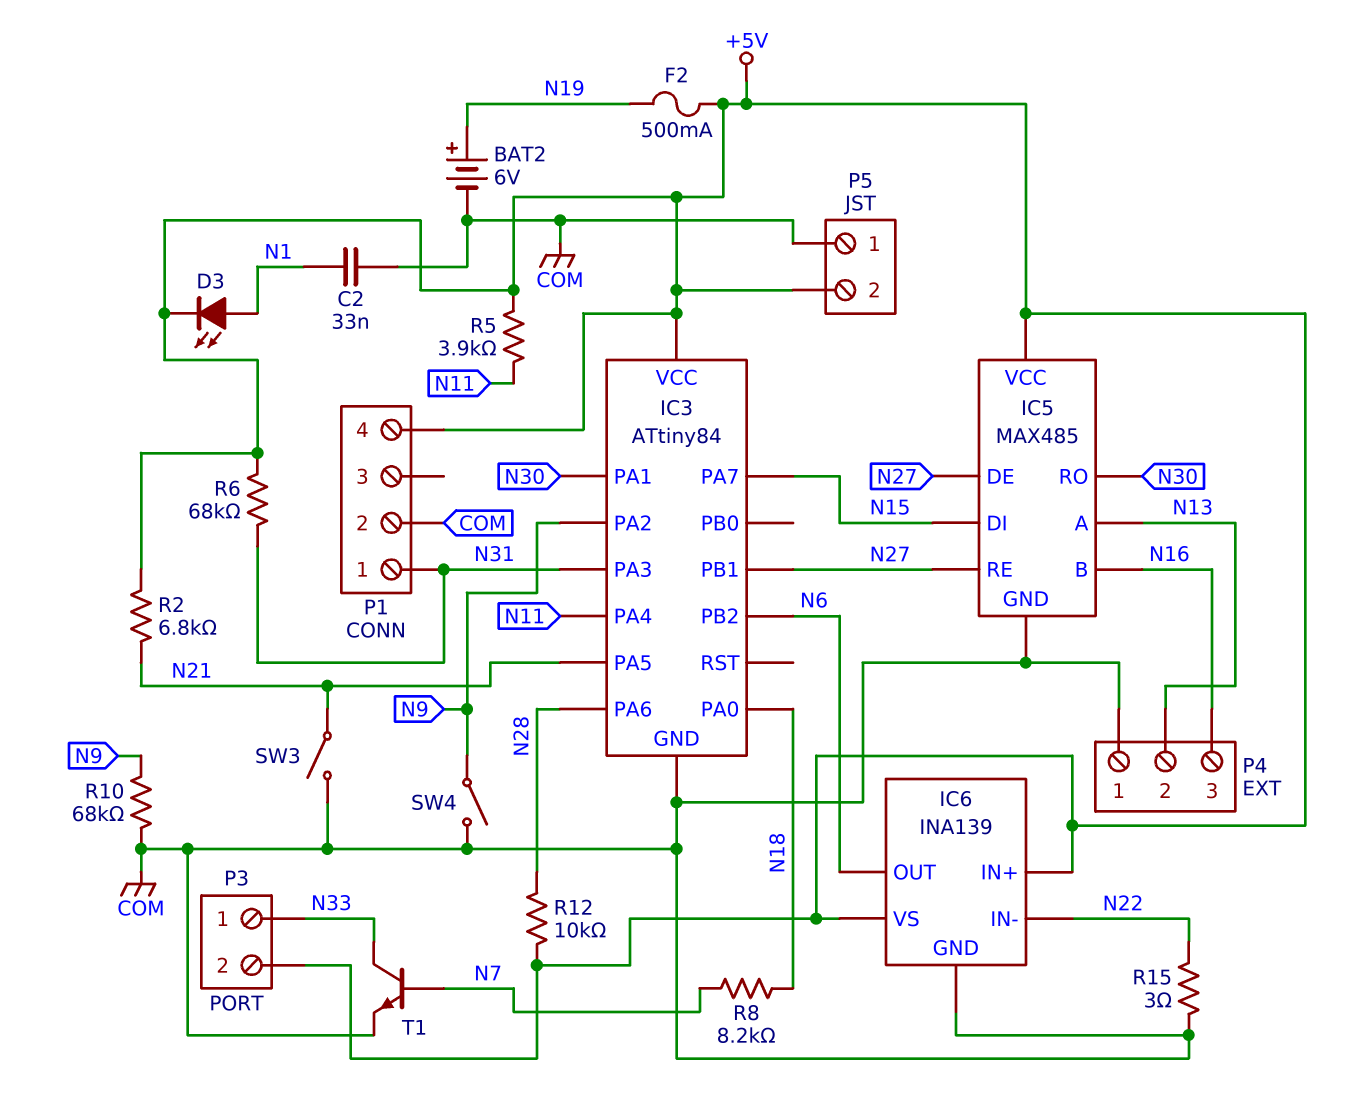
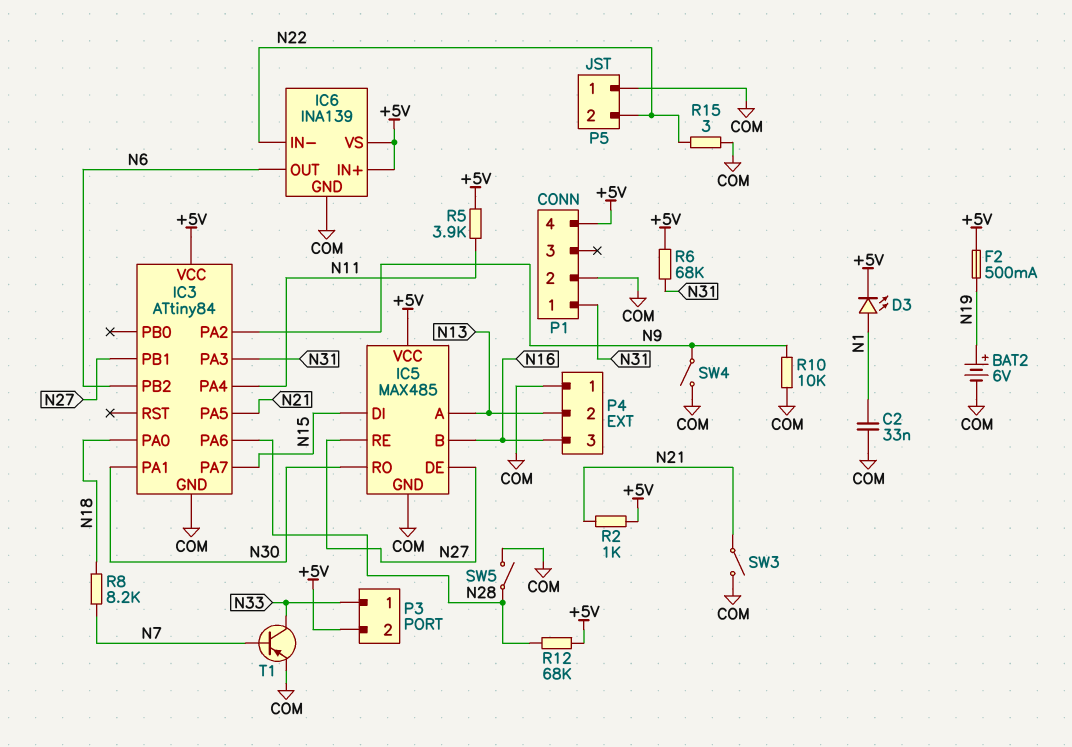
P5 pin 2: +5V -> N22
R2: 6.8k (+5V, N21) -> 1k (+5V, N21)
R10: 68k (COM, N9) -> 10k (COM, N9)
R12: 10k (+5V, N28) -> 68k (+5V, N28)
SW5: none -> switch (COM, N28)
T1: NPN (B N7, C N33, E COM) -> PNP (B N7, C N33, E COM)

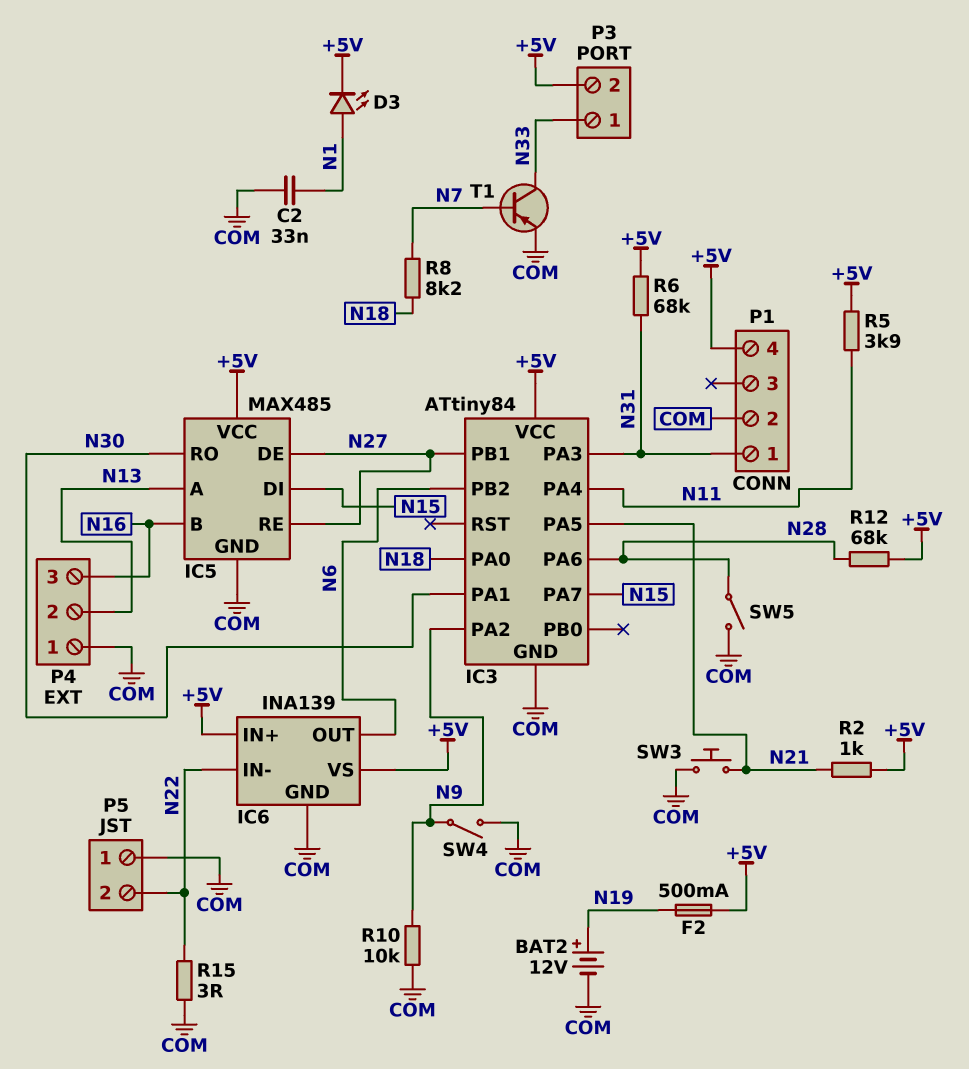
BAT2: 6V (plus N19, minus COM) -> 12V (plus N19, minus COM)
SW3: switch (COM, N21) -> button (COM, N21)

